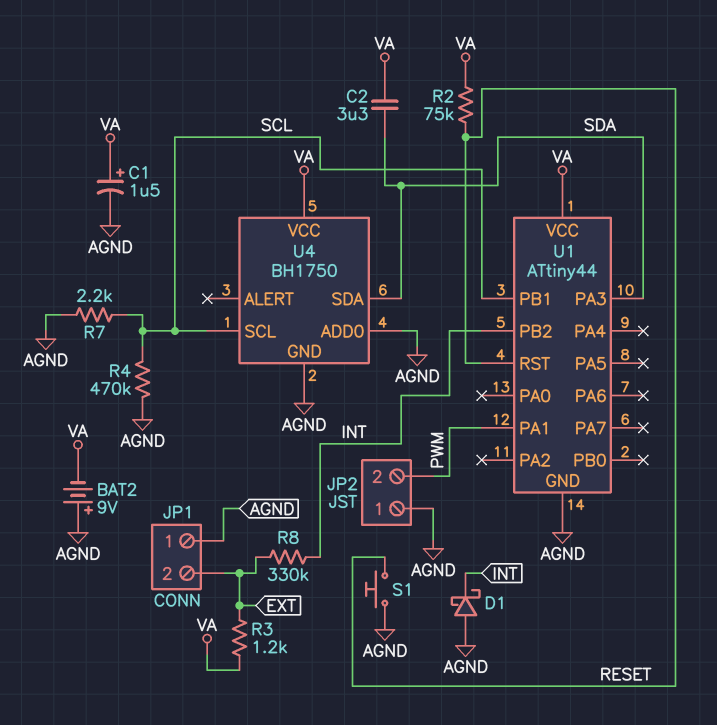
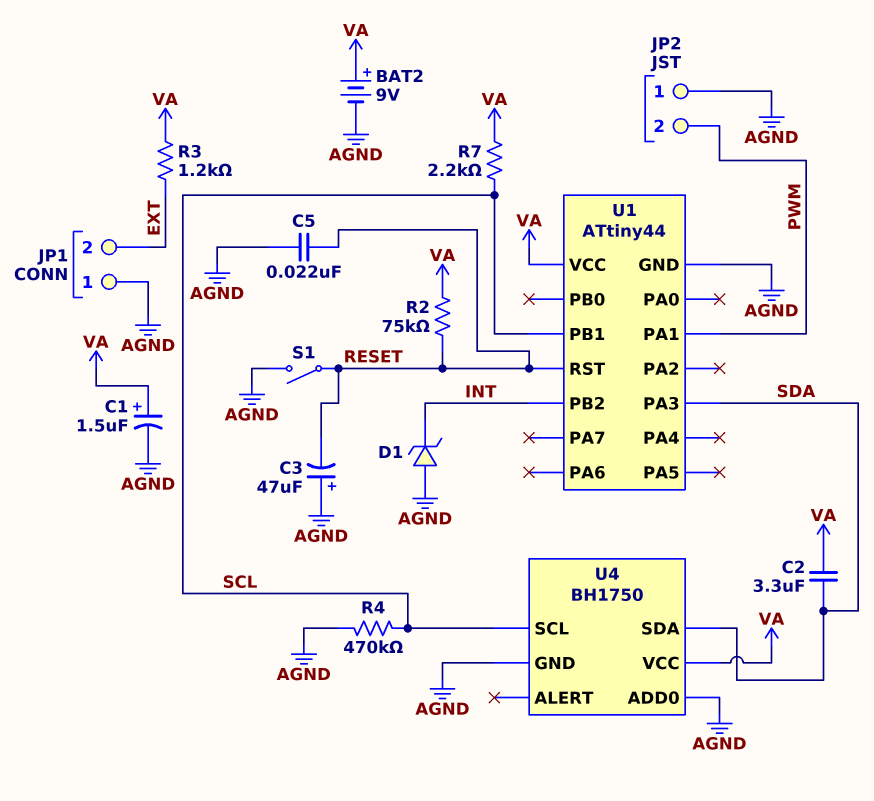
BAT2: 9V (plus AGND, minus VA) -> 9V (plus VA, minus AGND)
C3: none -> 47uF (plus AGND, minus RESET)
C5: none -> 22nF (AGND, RESET)
D1: schottky (A AGND, K INT) -> zener (A AGND, K INT)
R7: 2.2k (AGND, SCL) -> 2.2k (SCL, VA)
R8: 330k (EXT, INT) -> none
S1: button (AGND, RESET) -> switch (AGND, RESET)

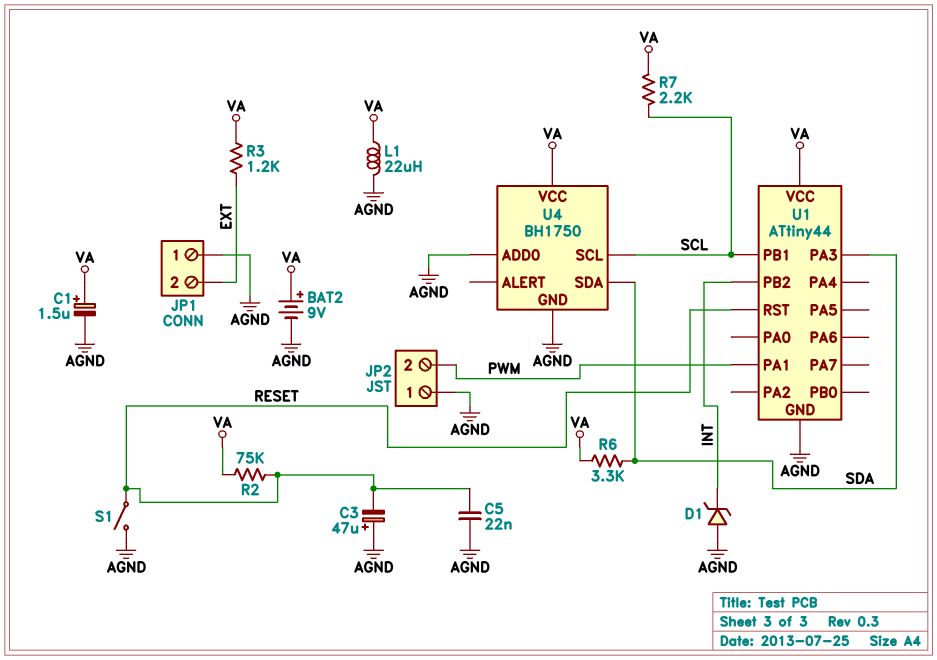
C2: 3.3uF (SDA, VA) -> none
L1: none -> 22uH (AGND, VA)
R4: 470k (AGND, SCL) -> none
R6: none -> 3.3k (SDA, VA)

